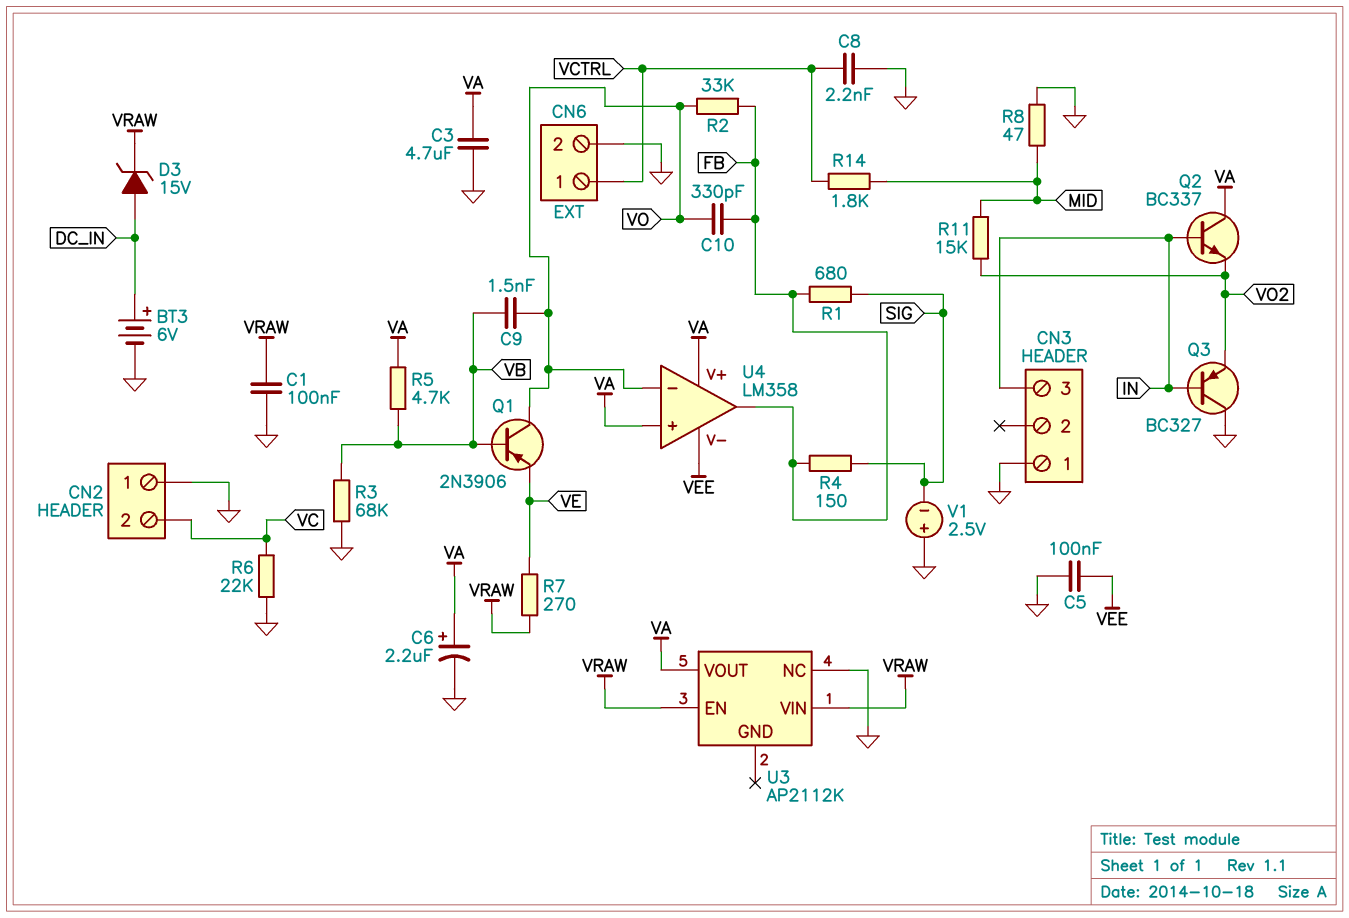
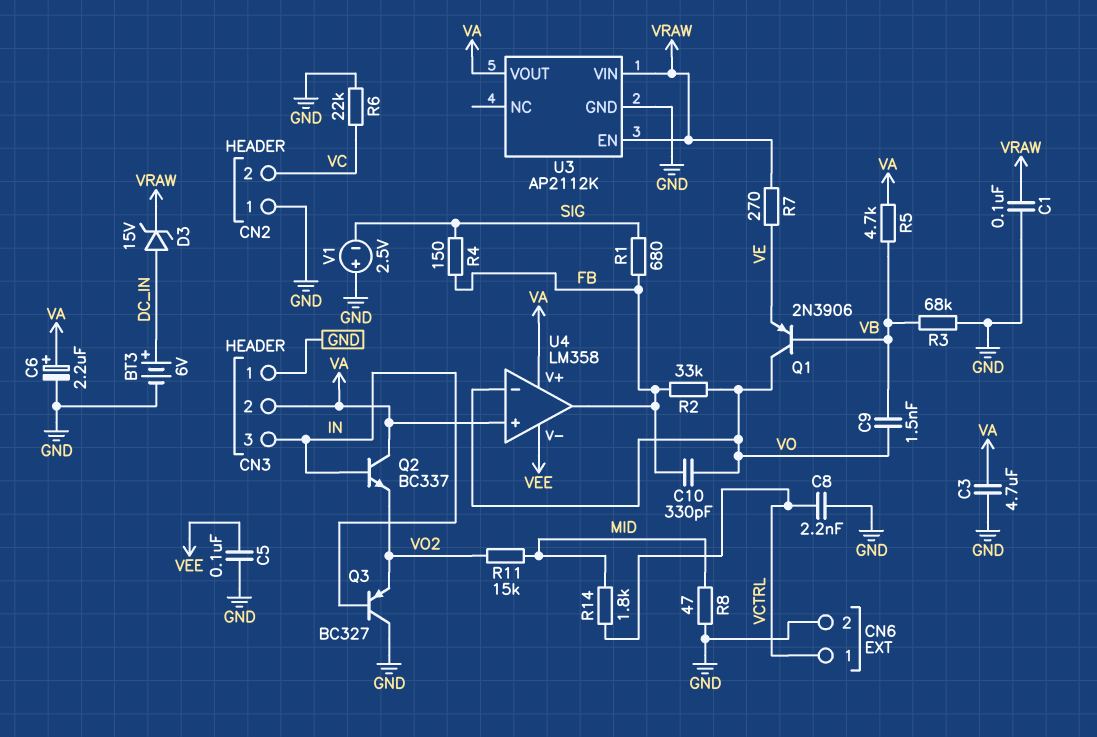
CN3 pin 2: none -> VA
U3 pin GND: none -> GND
U3 pin NC: GND -> none

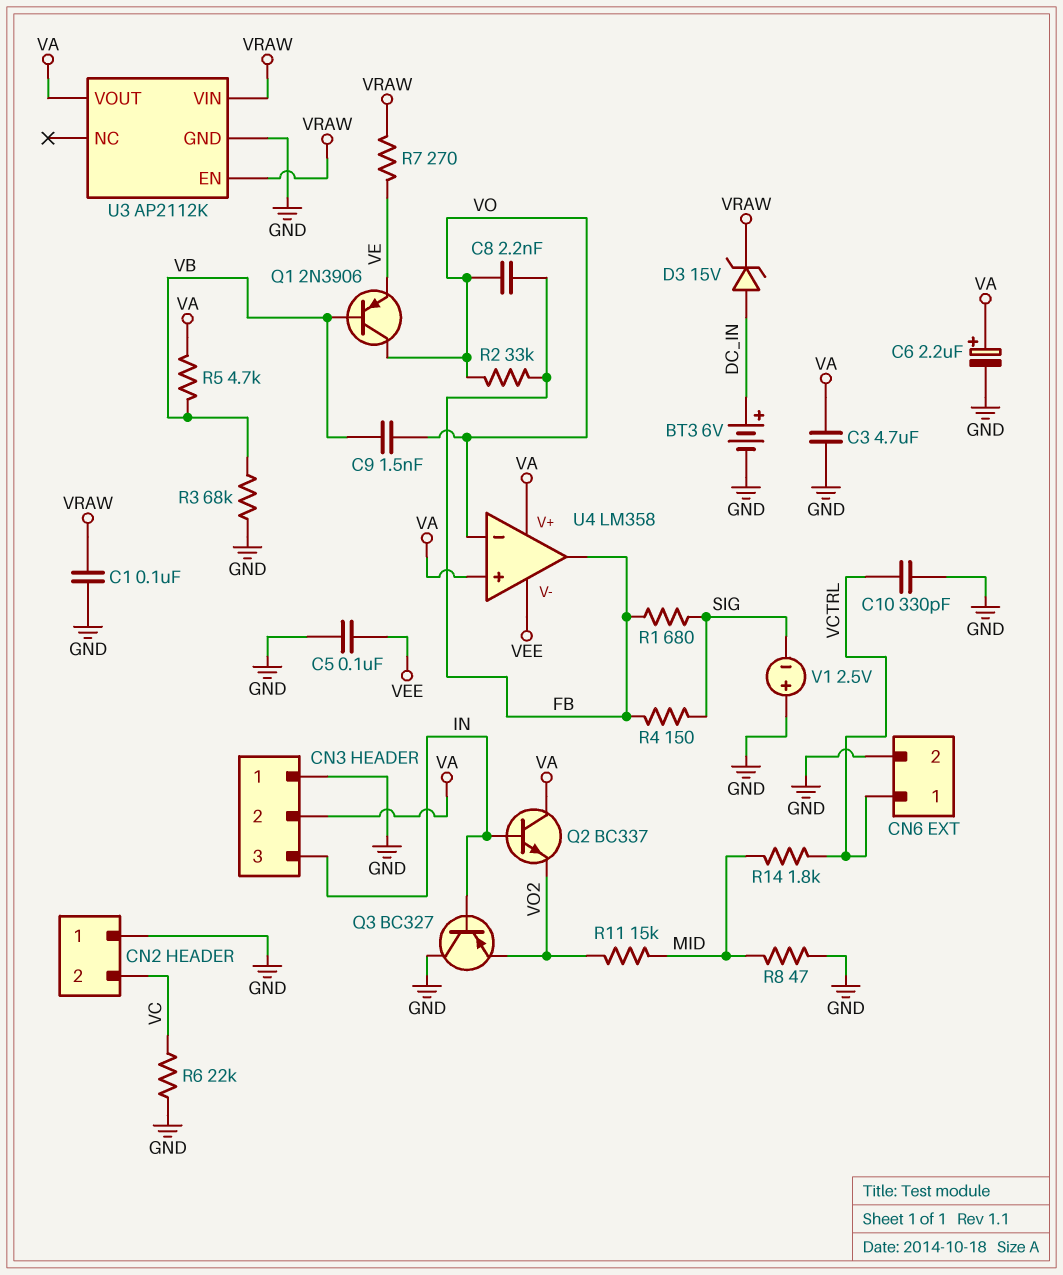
C8: 2.2nF (GND, VCTRL) -> 2.2nF (FB, VO)
C10: 330pF (FB, VO) -> 330pF (GND, VCTRL)

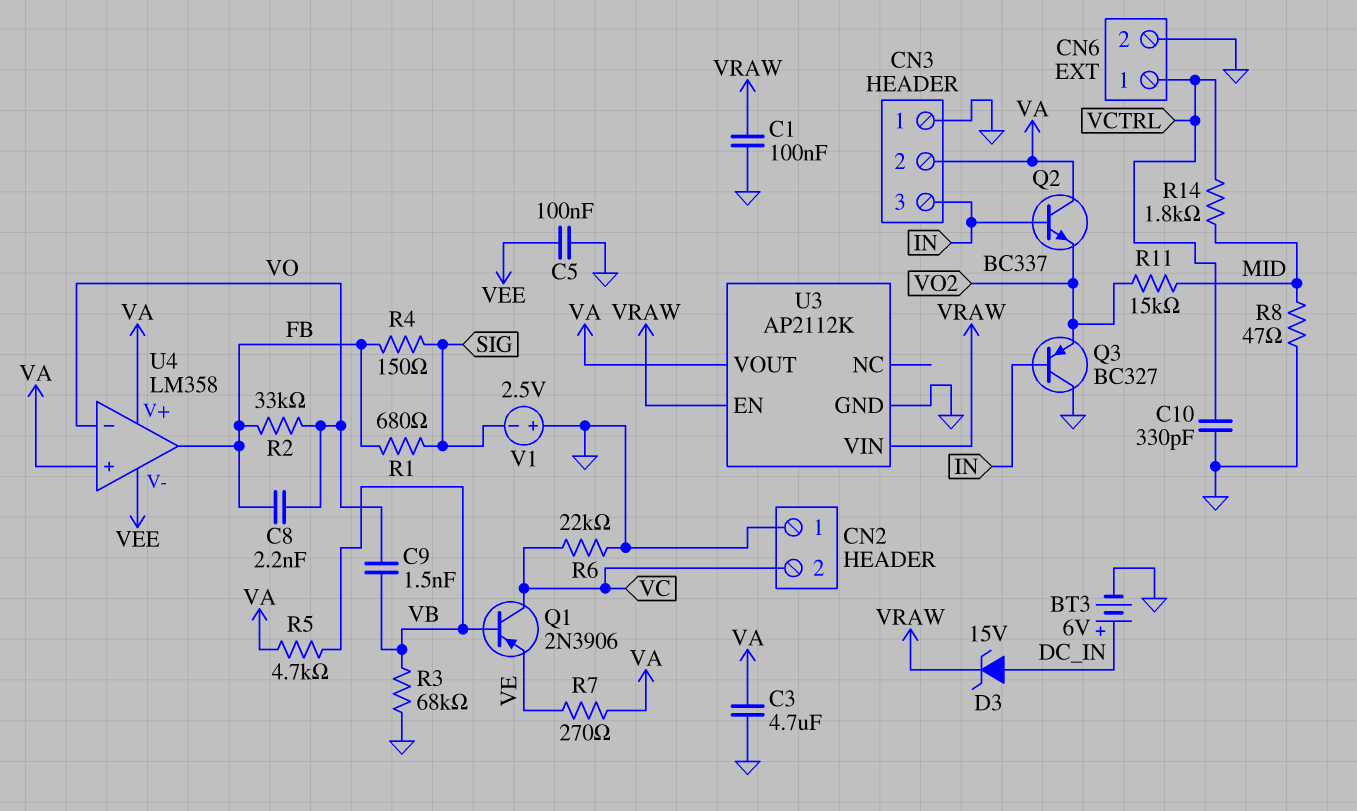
C6: 2.2uF (plus VA, minus GND) -> none
Q1: PNP 2N3906 (B VB, C VO, E VE) -> PNP 2N3906 (B VB, C VC, E VE)
R7: 270 (VE, VRAW) -> 270 (VA, VE)

